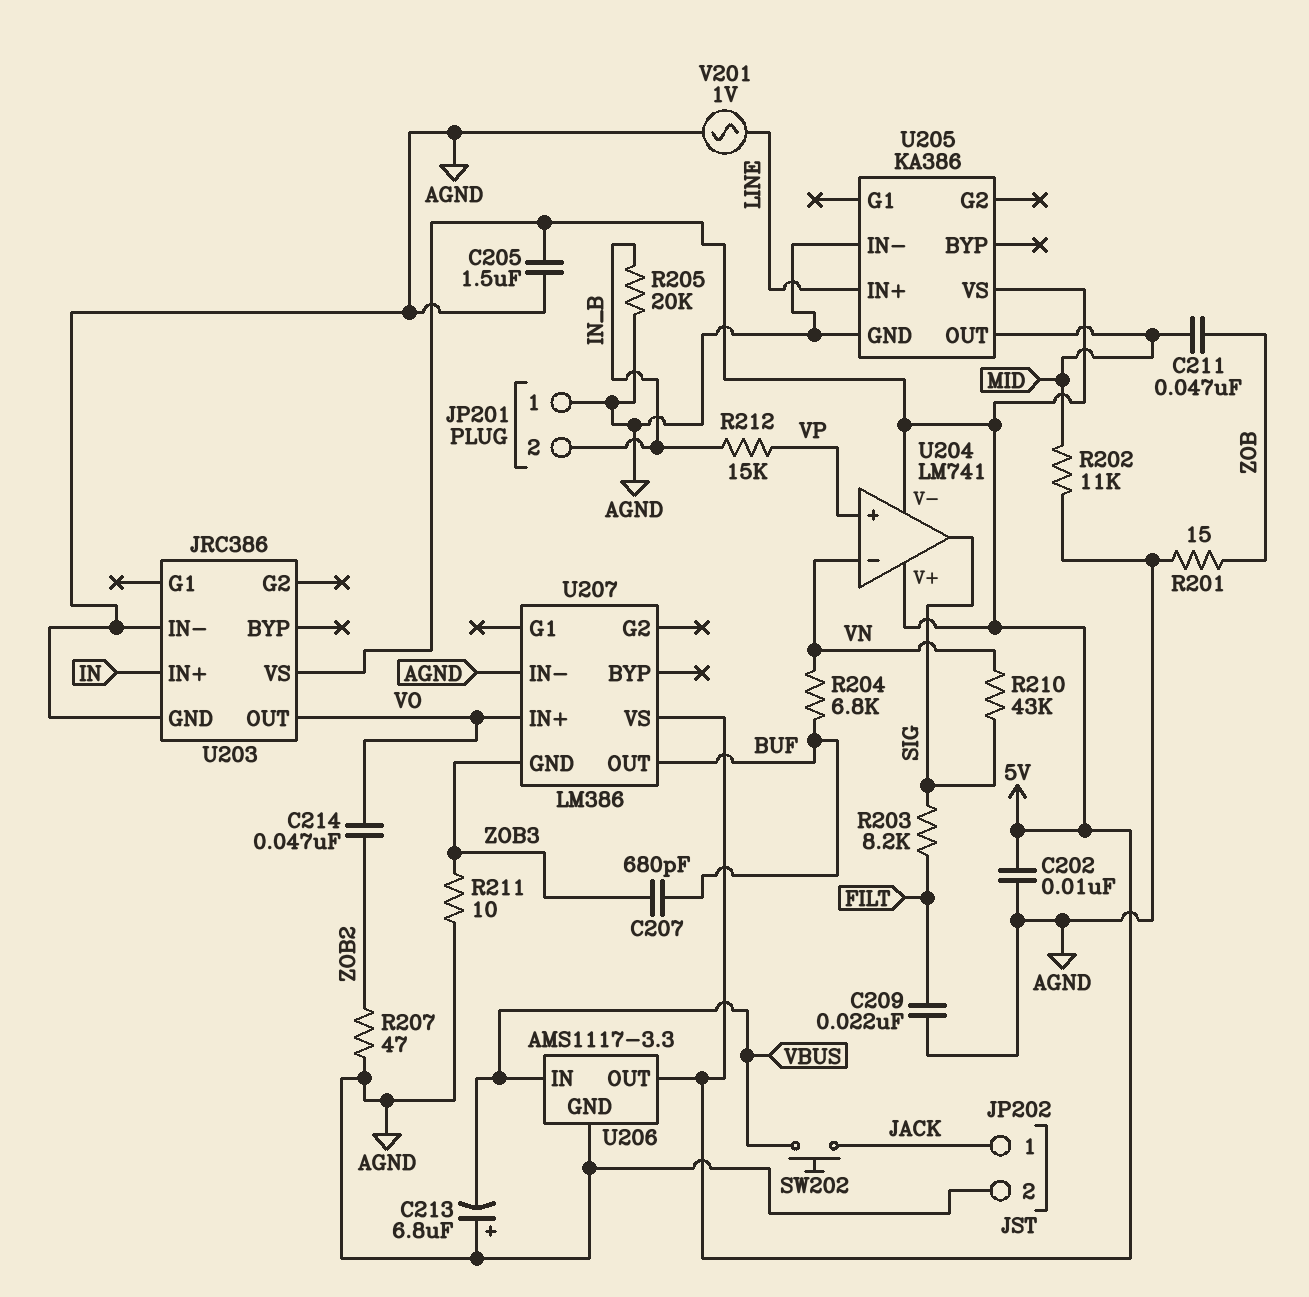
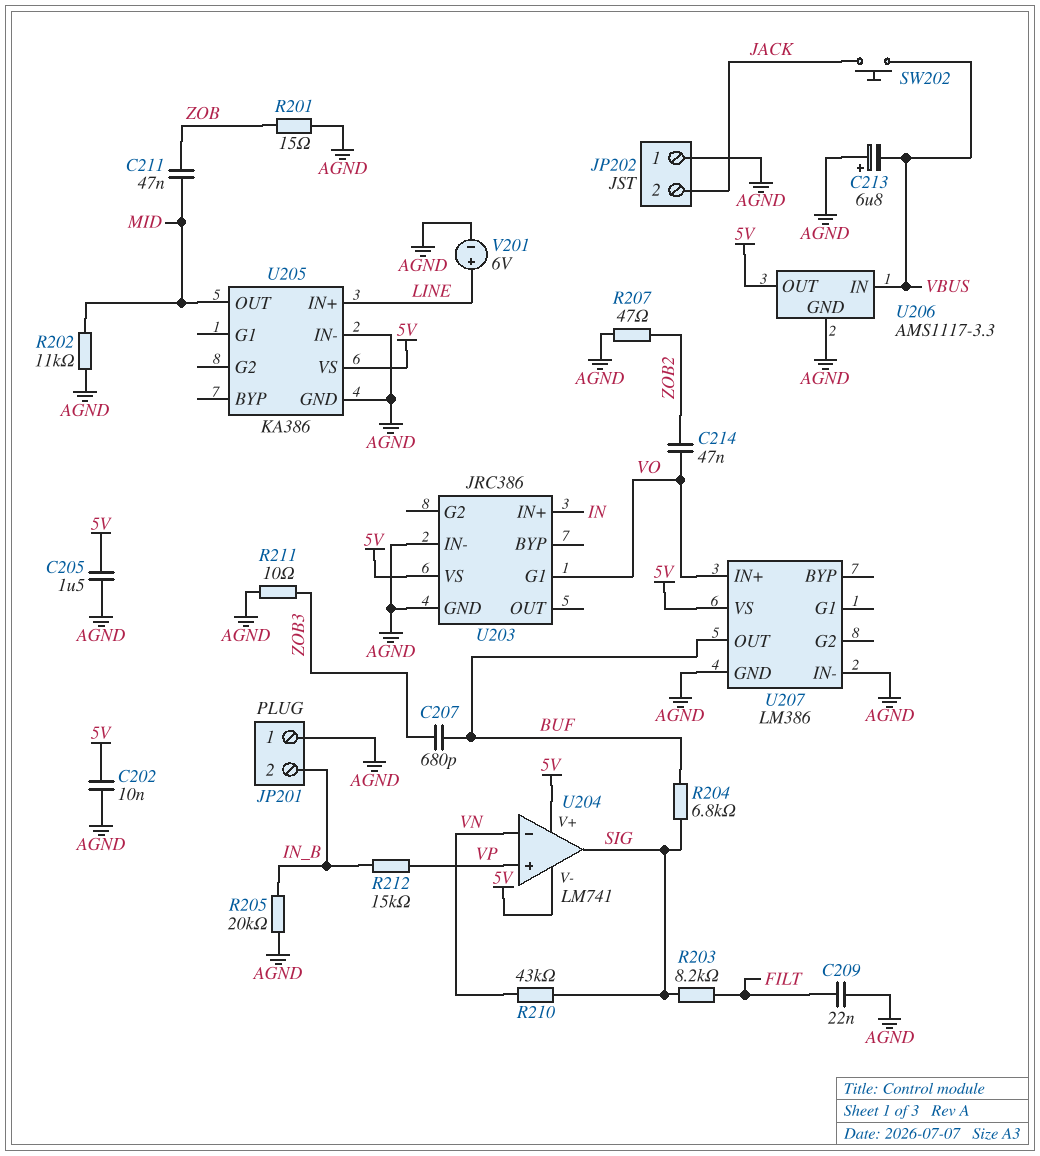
JP202 pin 1: JACK -> AGND
JP202 pin 2: AGND -> JACK
R204: 6.8k (BUF, VN) -> 6.8k (BUF, SIG)
U203 pin G1: none -> VO
U203 pin OUT: VO -> none
U207 pin GND: ZOB3 -> AGND
V201: AC 1V (AGND, LINE) -> 6V (plus LINE, minus AGND)

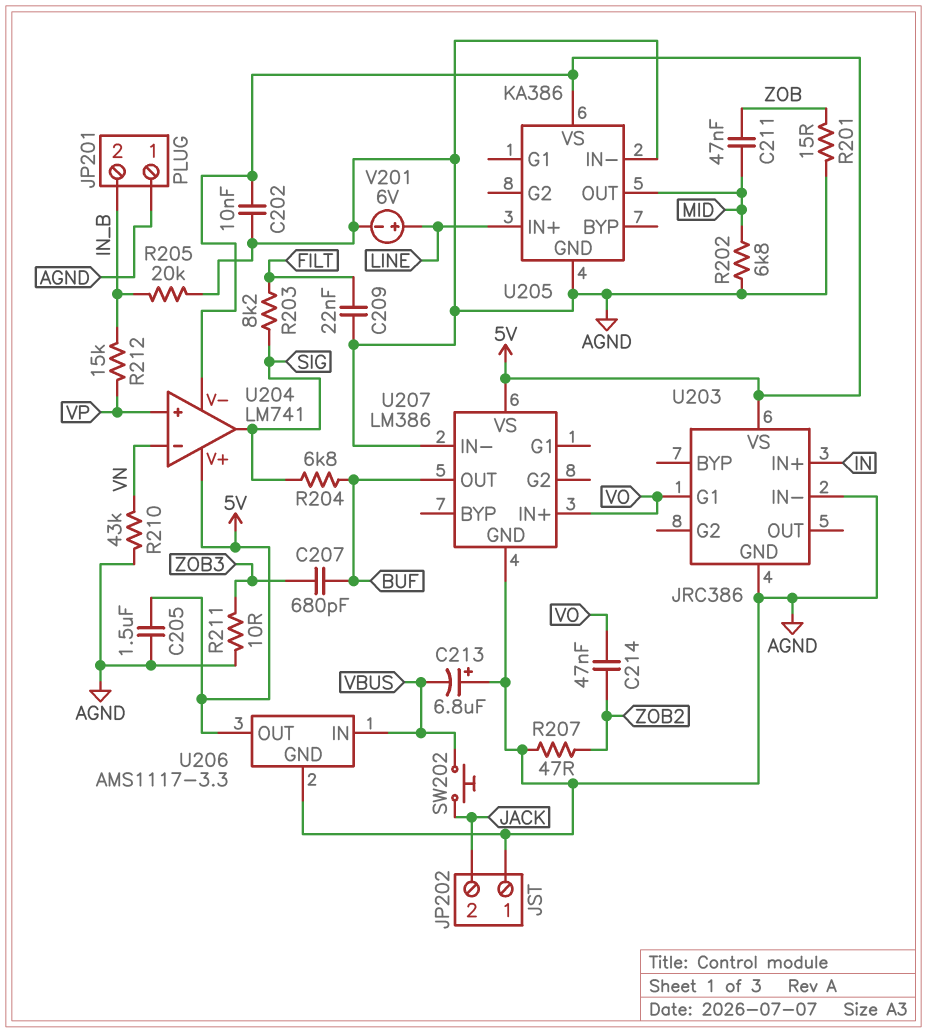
R202: 11k (AGND, MID) -> 6.8k (AGND, MID)
R210: 43k (SIG, VN) -> 43k (AGND, VN)

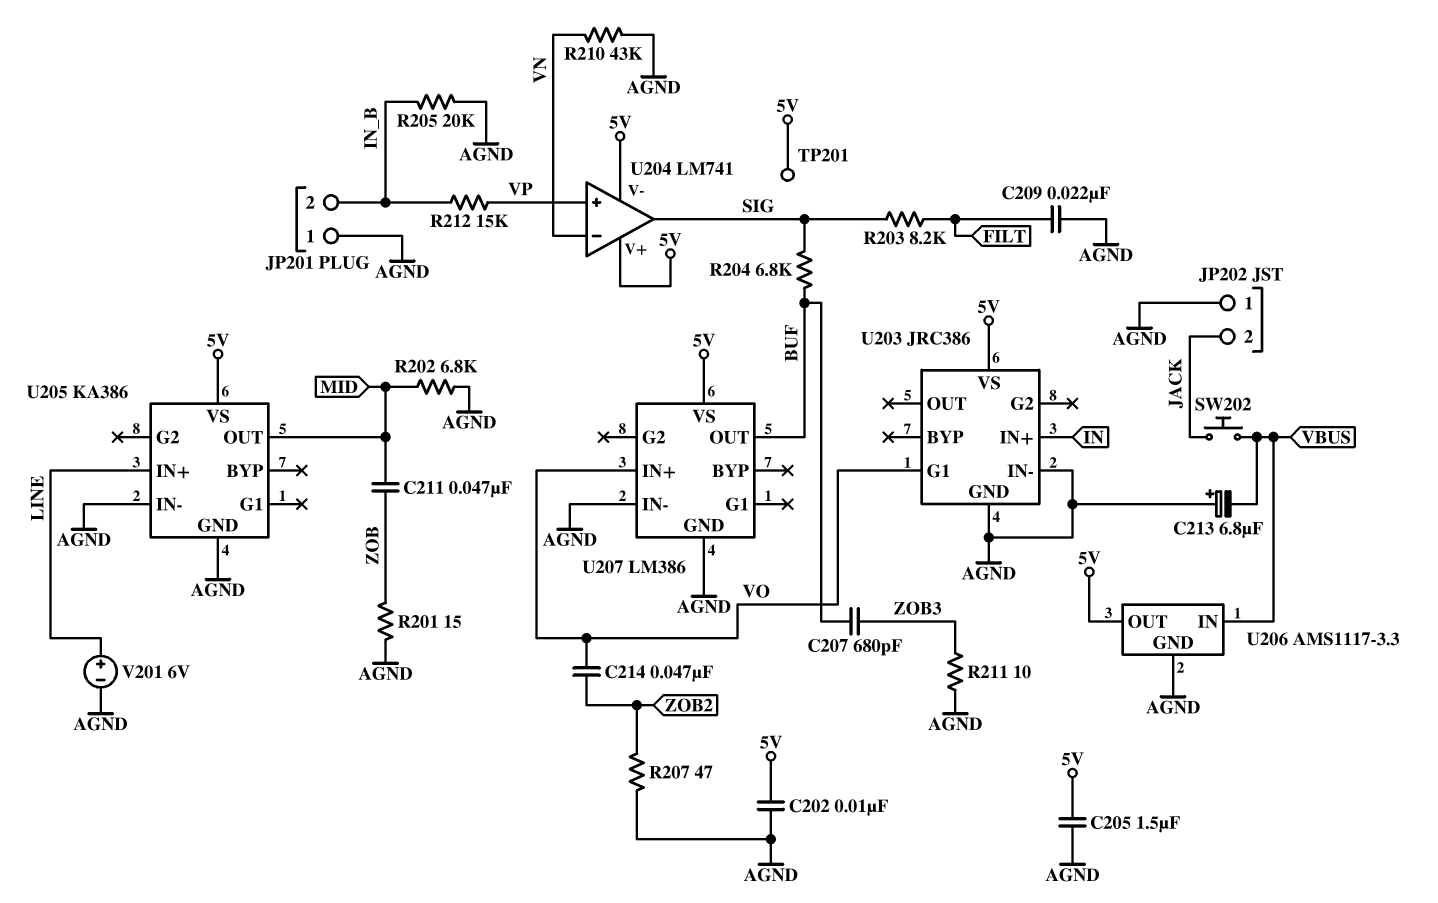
TP201: none -> test point (5V)

